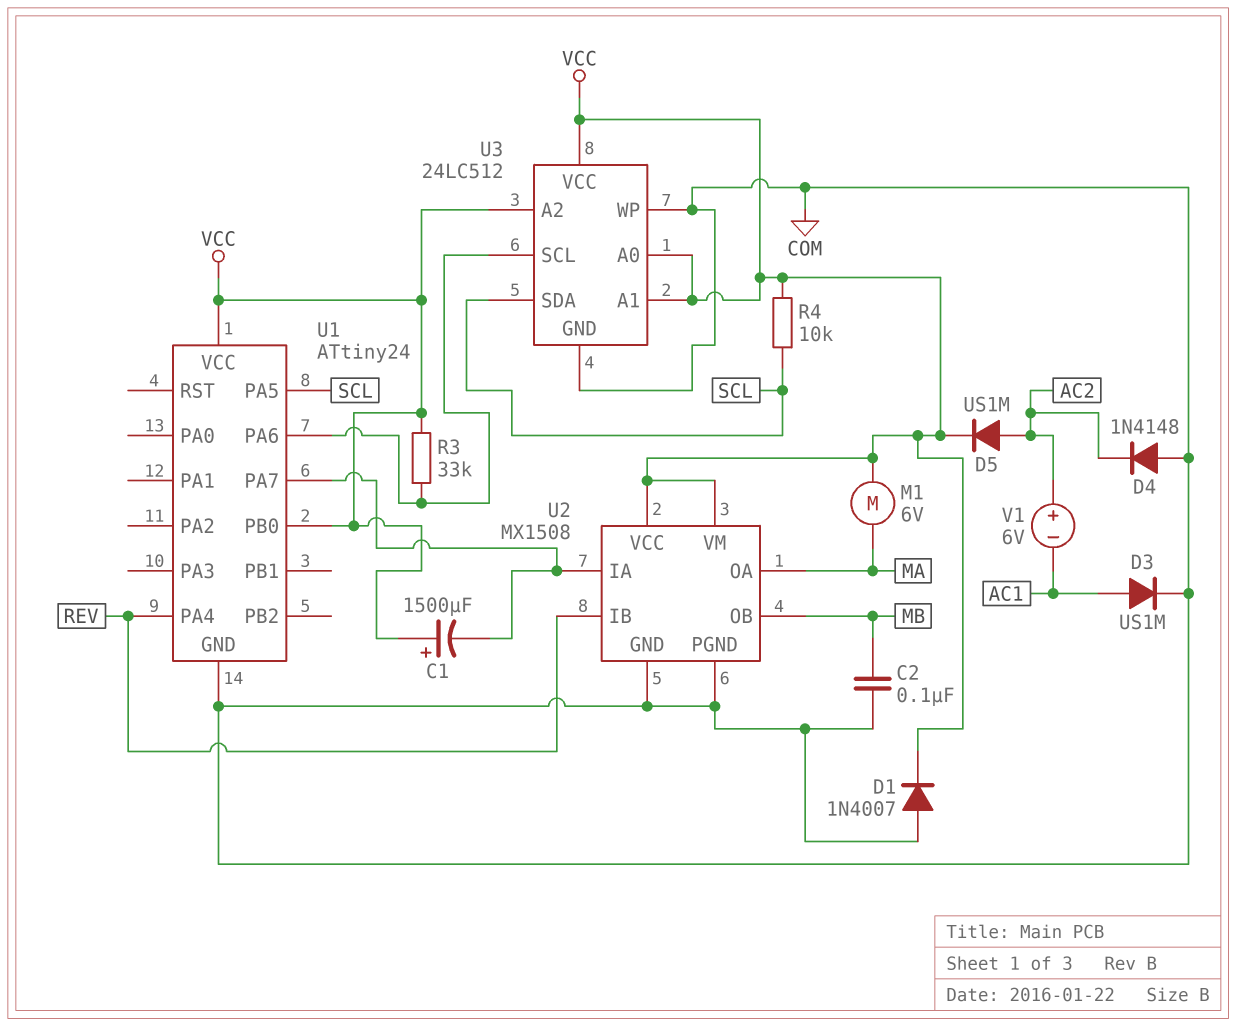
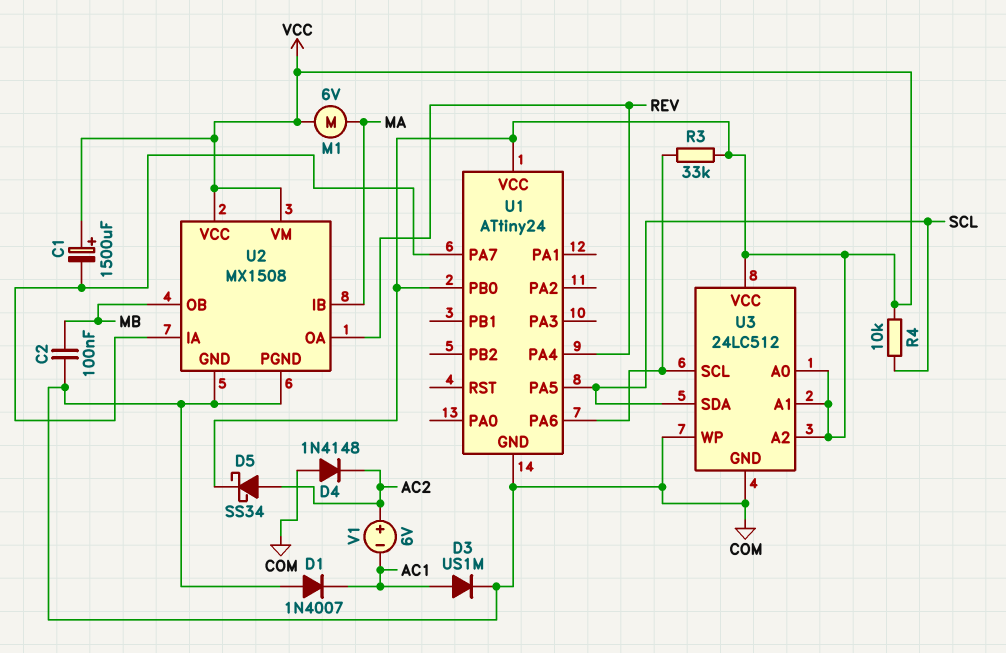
D1: diode 1N4007 (A COM, K VCC) -> diode 1N4007 (A COM, K AC1)
D5: diode US1M (A AC2, K VCC) -> schottky SS34 (A AC2, K VCC)
U2 pin IB: REV -> MA
U2 pin OA: MA -> REV

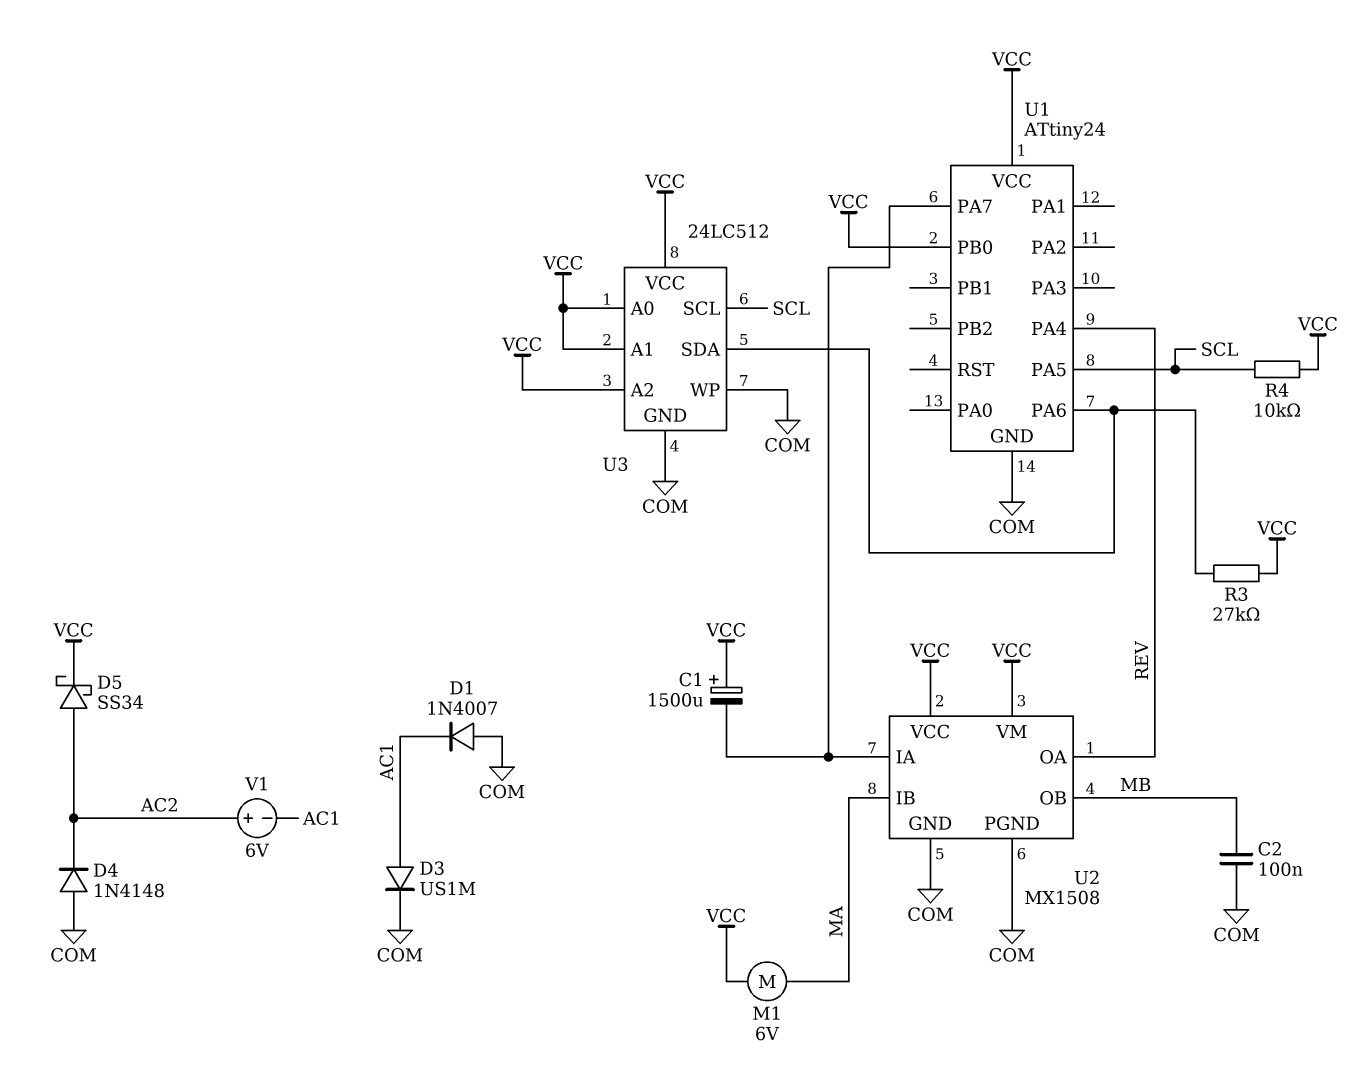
R3: 33k (U1/PA6, VCC) -> 27k (U1/PA6, VCC)
U3 pin SCL: U1/PA6 -> SCL
U3 pin SDA: SCL -> U1/PA6

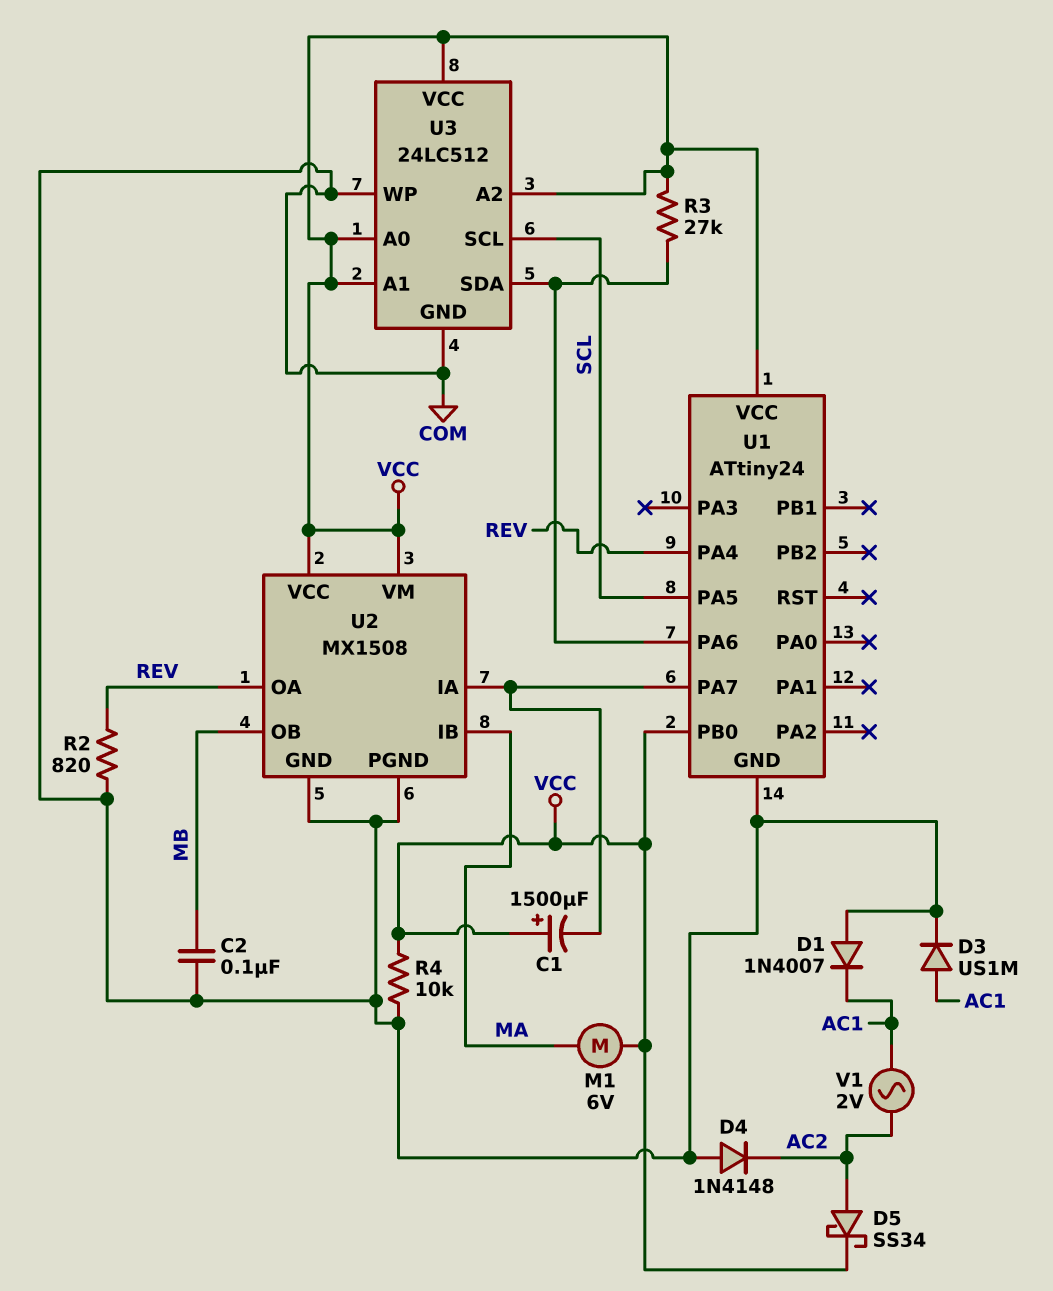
R2: none -> 820 (COM, REV)
R4: 10k (SCL, VCC) -> 10k (COM, VCC)
V1: 6V (plus AC2, minus AC1) -> AC 2V (AC1, AC2)

